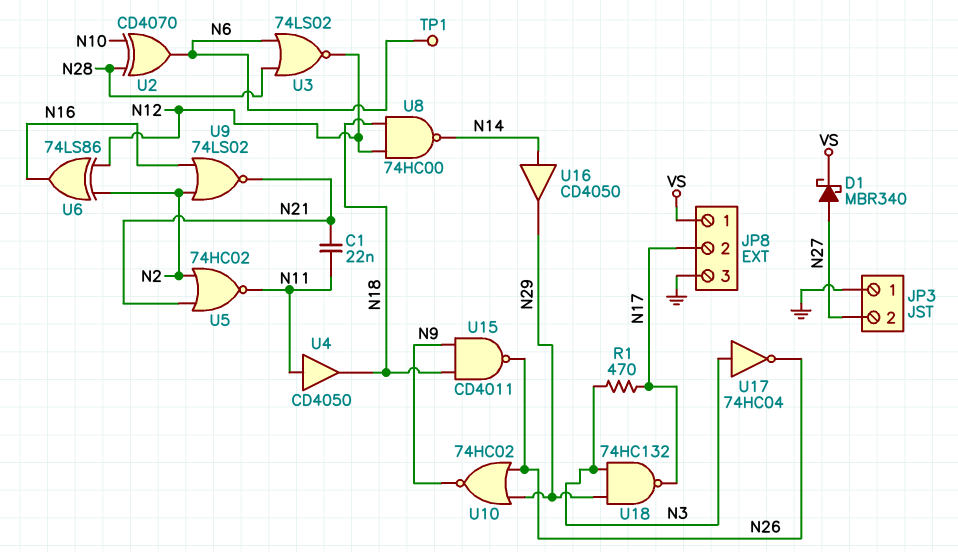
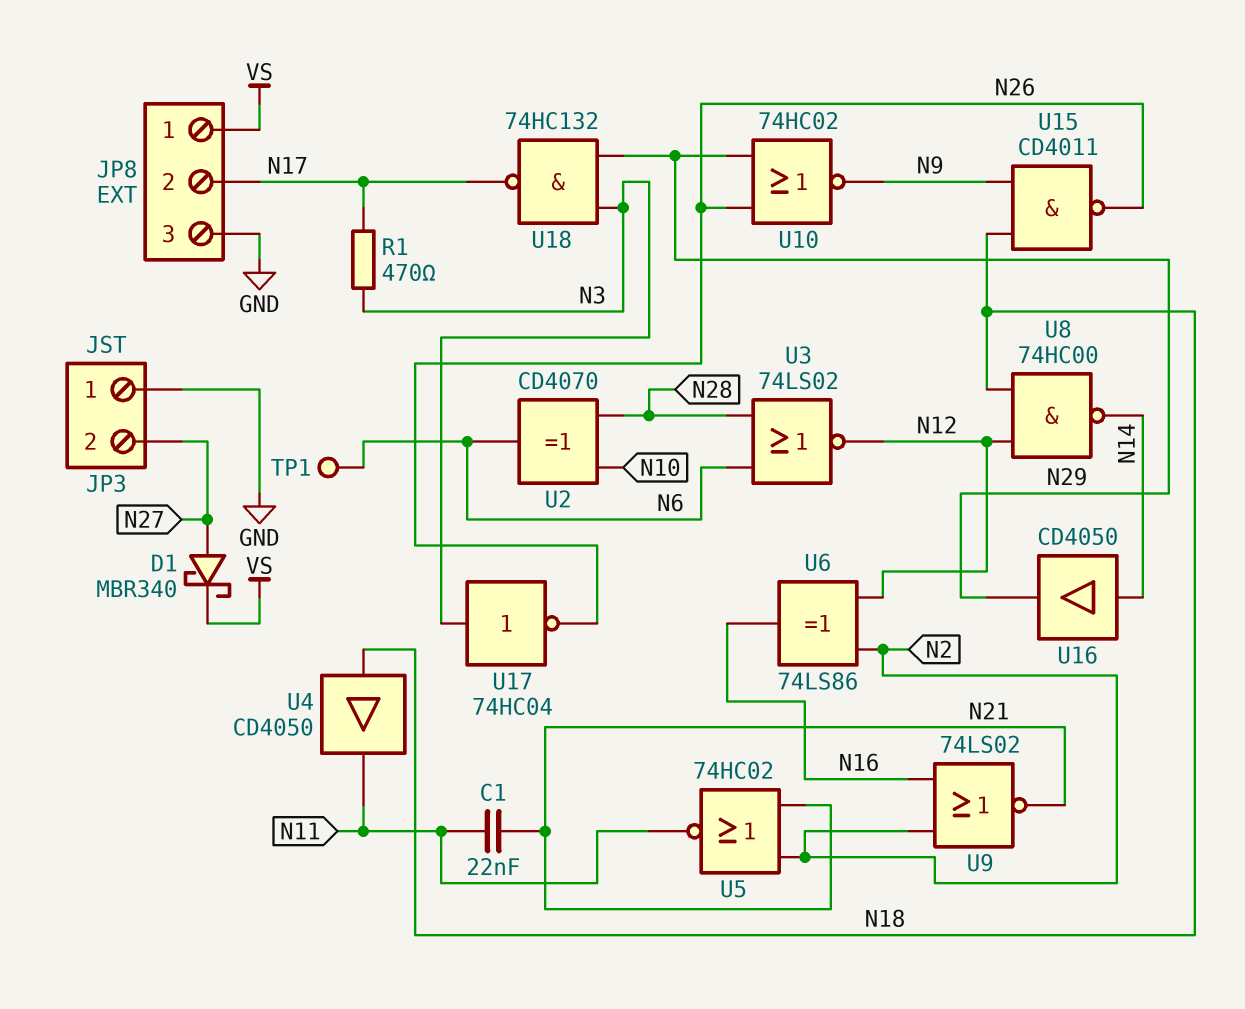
U4: buffer CD4050 (in N11, out N18) -> buffer CD4050 (in N18, out N11)

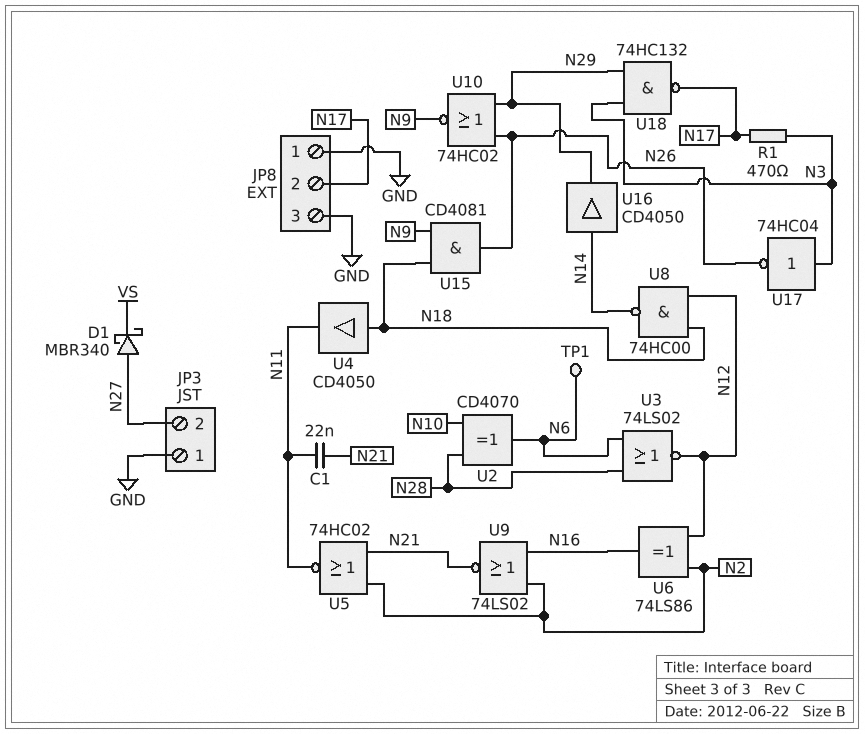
JP8 pin 1: VS -> GND
U15: NAND CD4011 (in N9, in N18, out N26) -> AND CD4081 (in N9, in N18, out N26)

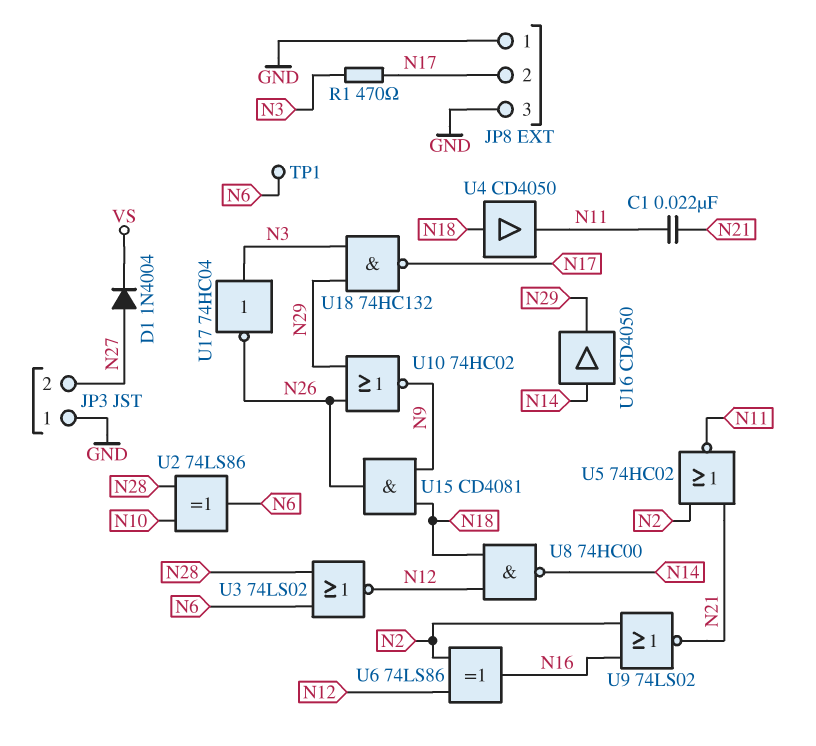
D1: schottky MBR340 (A N27, K VS) -> diode 1N4004 (A N27, K VS)
U2: XOR CD4070 (in N10, in N28, out N6) -> XOR 74LS86 (in N10, in N28, out N6)

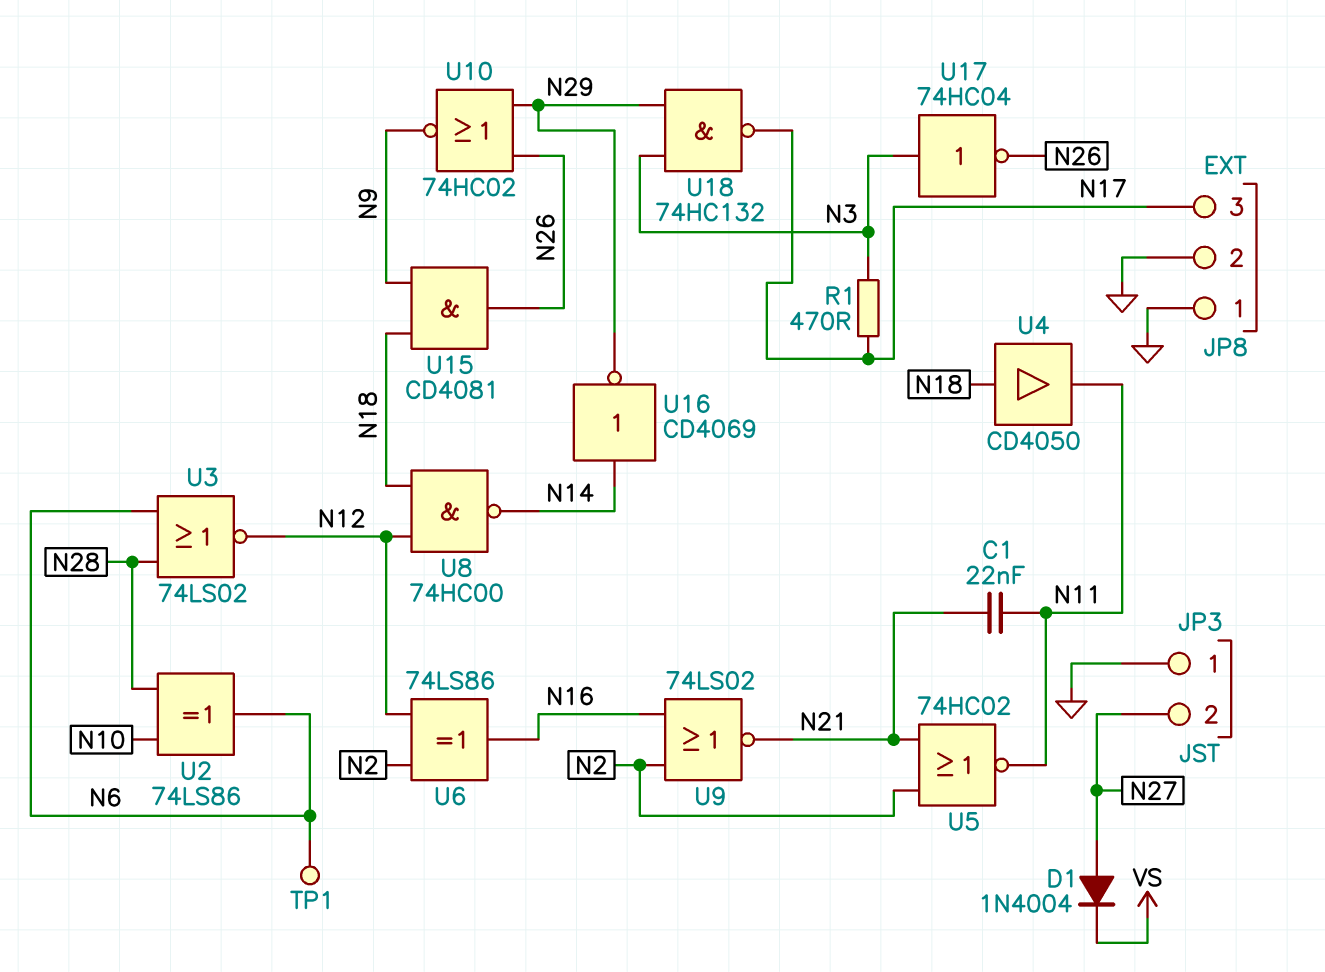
JP8 pin 2: N17 -> GND
JP8 pin 3: GND -> N17
U16: buffer CD4050 (in N14, out N29) -> NOT CD4069 (in N14, out N29)

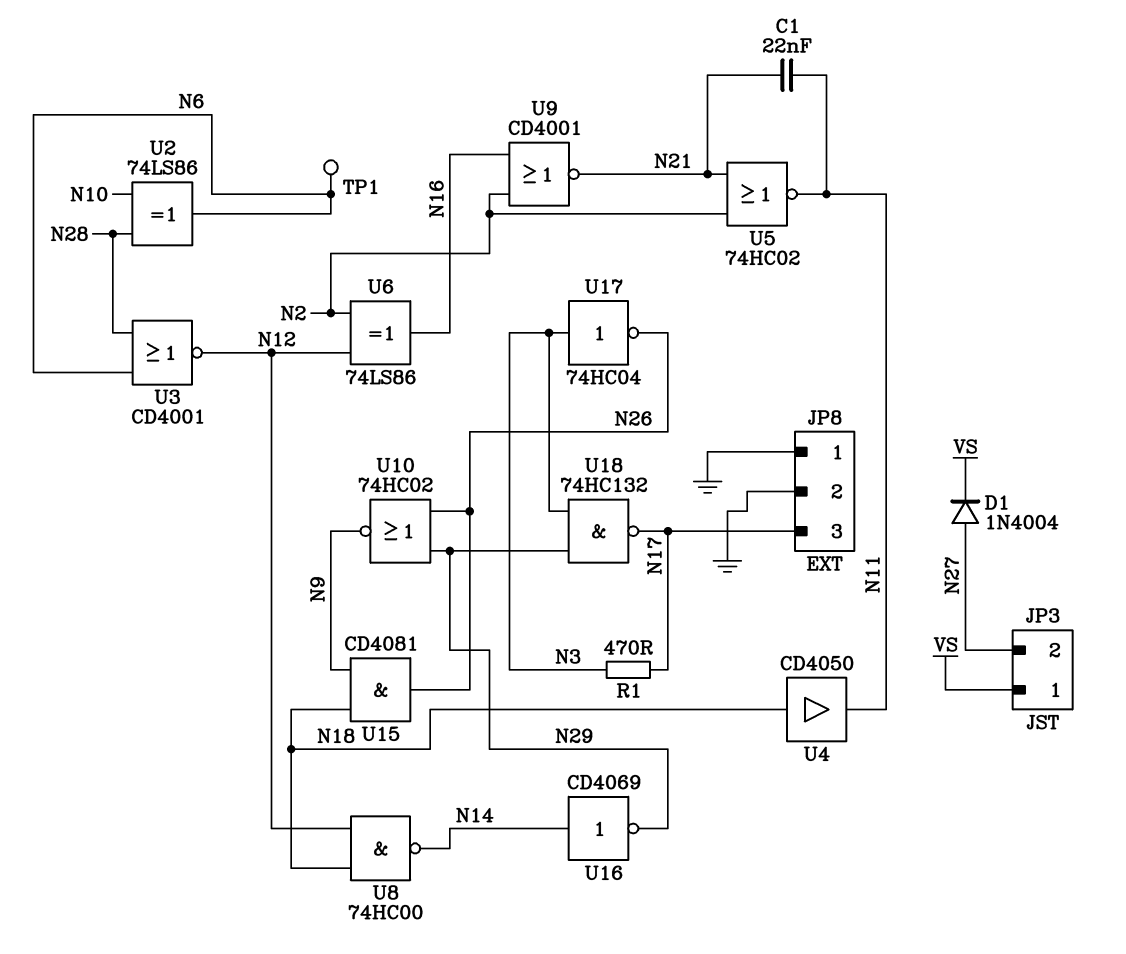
JP3 pin 1: GND -> VS
U3: NOR 74LS02 (in N6, in N28, out N12) -> NOR CD4001 (in N6, in N28, out N12)
U9: NOR 74LS02 (in N2, in N16, out N21) -> NOR CD4001 (in N2, in N16, out N21)

